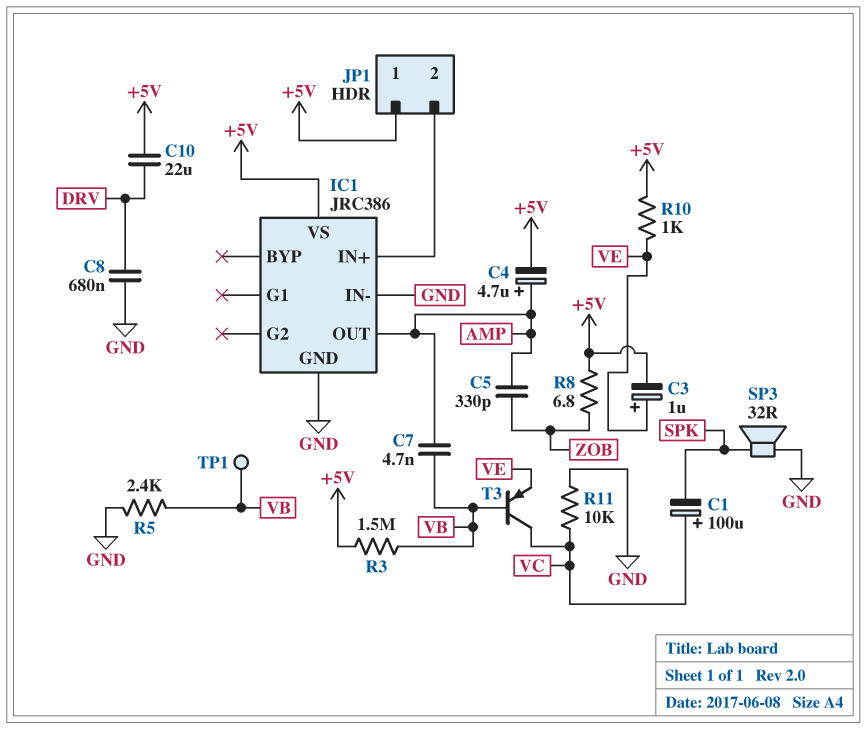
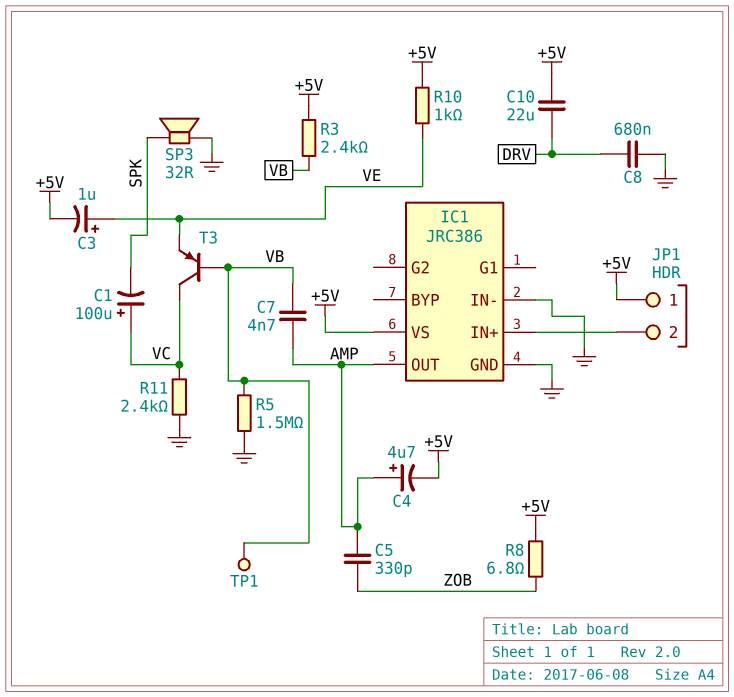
R3: 1.5M (+5V, VB) -> 2.4k (+5V, VB)
R5: 2.4k (GND, VB) -> 1.5M (GND, VB)
R11: 10k (GND, VC) -> 2.4k (GND, VC)

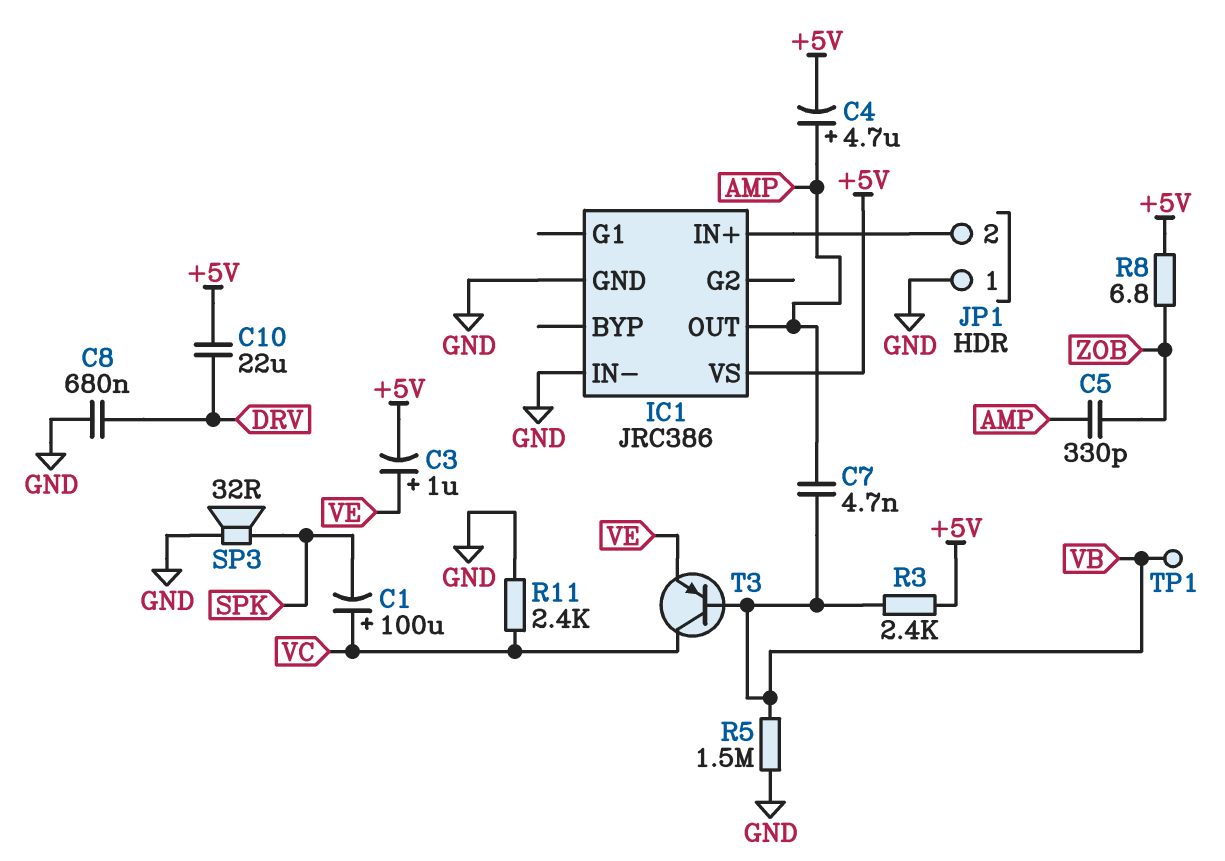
JP1 pin 1: +5V -> GND
R10: 1k (+5V, VE) -> none

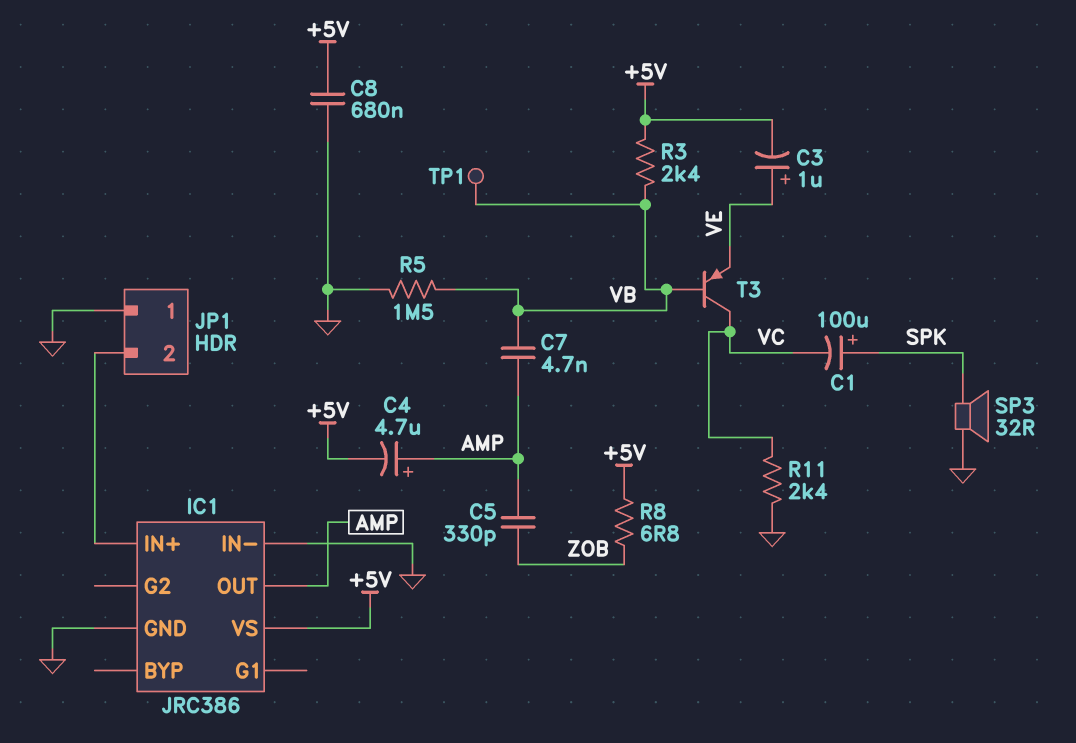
C1: 100uF (plus VC, minus SPK) -> 100uF (plus SPK, minus VC)
C8: 680nF (DRV, GND) -> 680nF (+5V, GND)
C10: 22uF (+5V, DRV) -> none

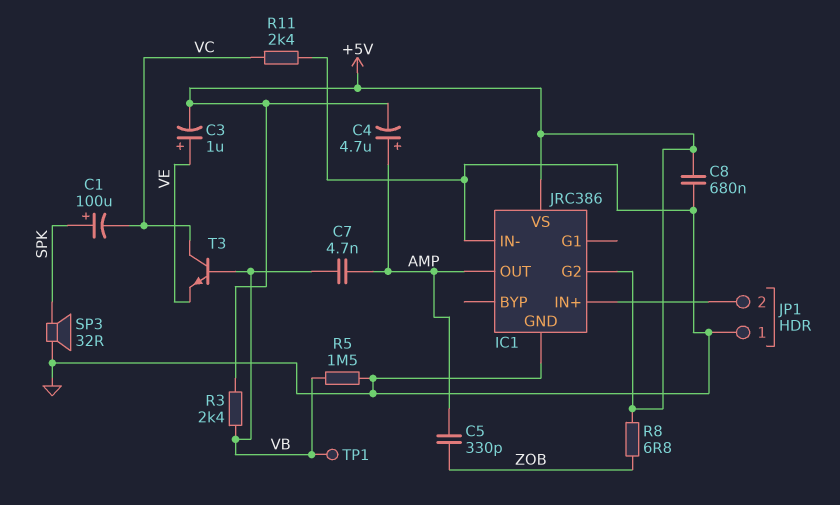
IC1 pin G2: none -> +5V
T3: PNP (B VB, C VC, E VE) -> NPN (B VB, C VC, E VE)

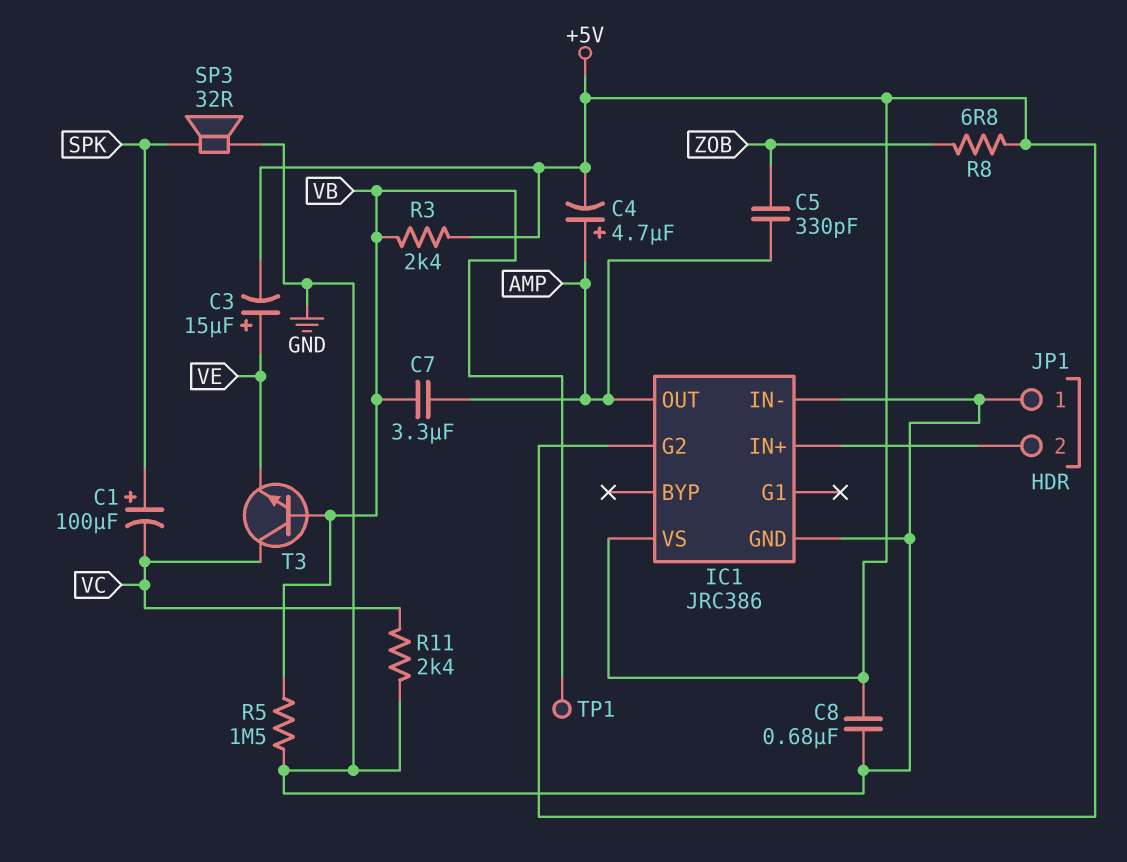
C3: 1uF (plus VE, minus +5V) -> 15uF (plus VE, minus +5V)
C7: 4.7nF (AMP, VB) -> 3.3uF (AMP, VB)

